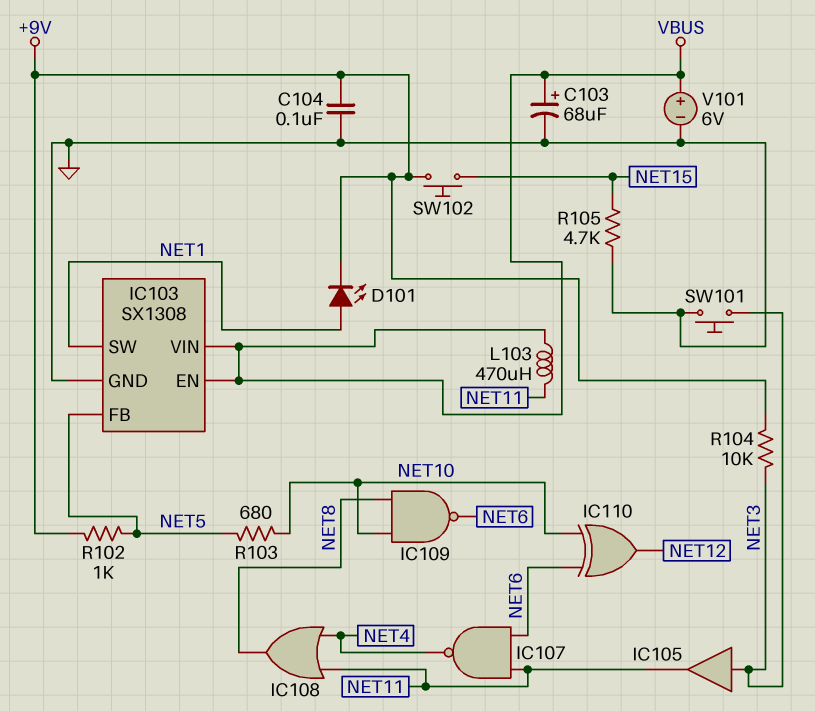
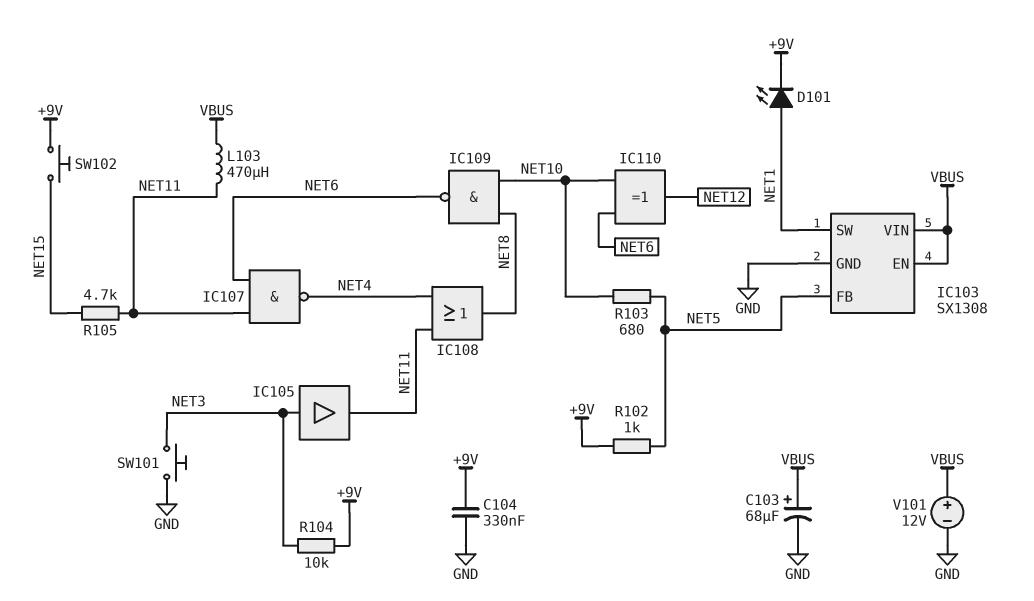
C104: 100nF (+9V, GND) -> 330nF (+9V, GND)
R105: 4.7k (GND, NET15) -> 4.7k (NET11, NET15)
V101: 6V (plus VBUS, minus GND) -> 12V (plus VBUS, minus GND)

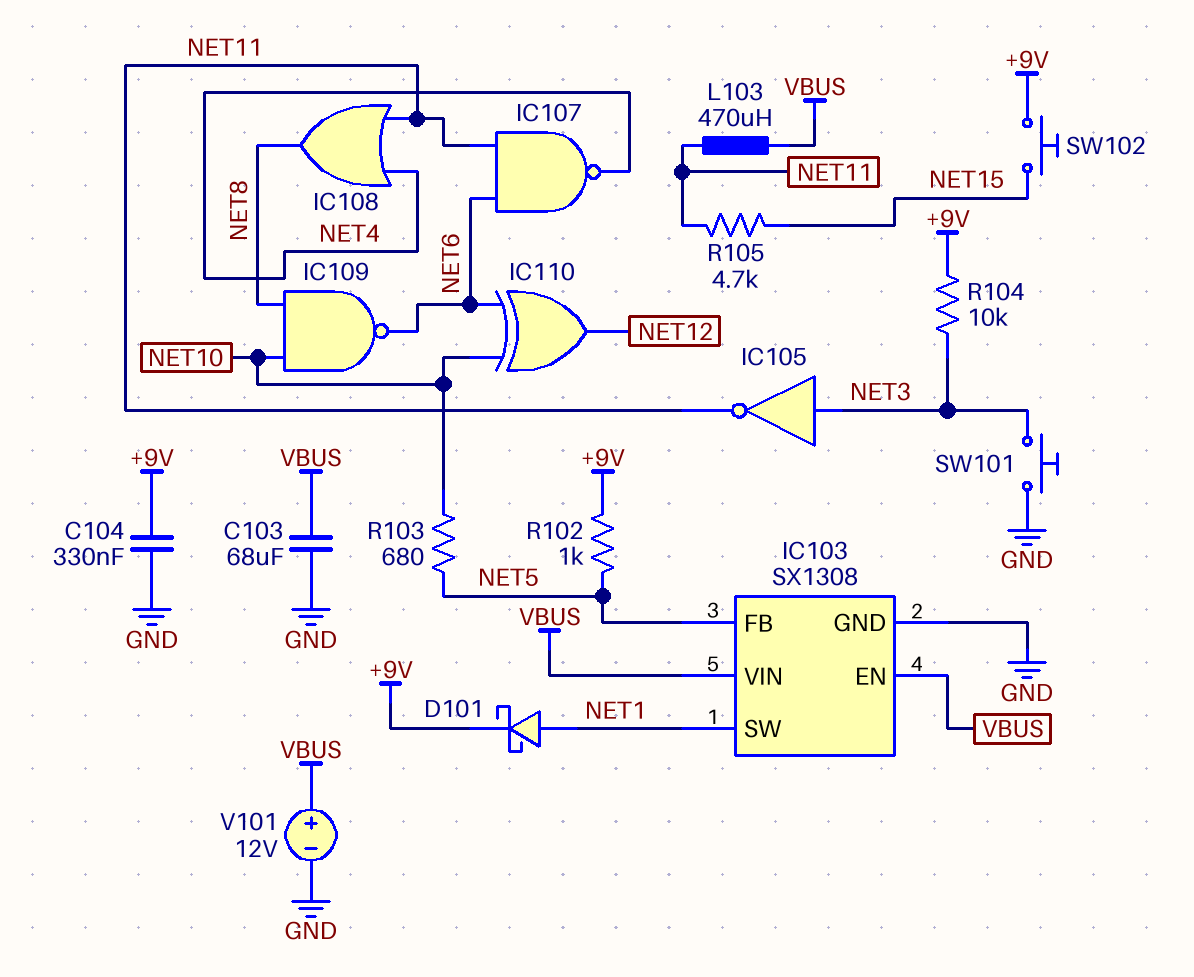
C103: 68uF (plus VBUS, minus GND) -> 68uF (GND, VBUS)
D101: LED (A NET1, K +9V) -> schottky (A NET1, K +9V)
IC105: buffer (in NET3, out NET11) -> NOT (in NET3, out NET11)

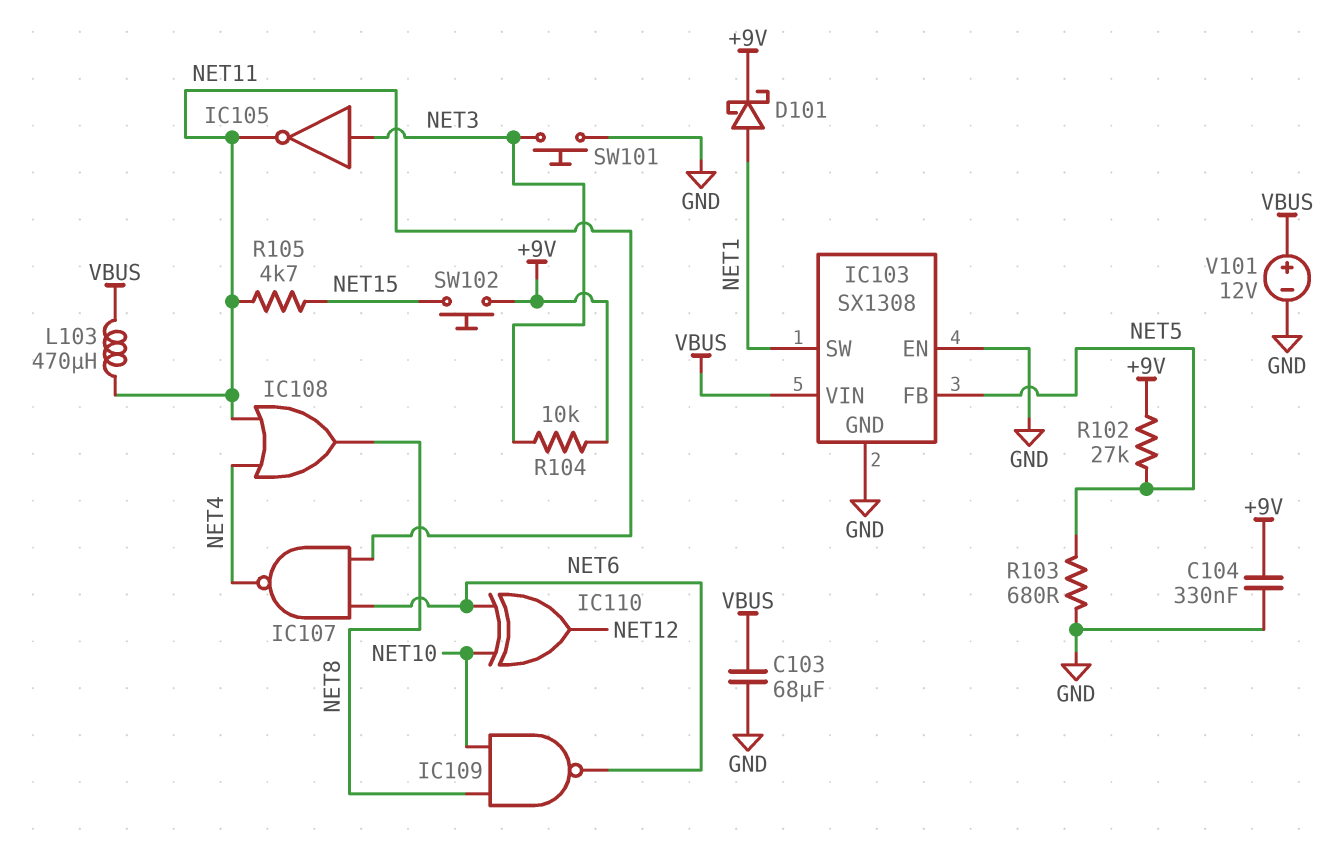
IC103 pin EN: VBUS -> GND
R102: 1k (+9V, NET5) -> 27k (+9V, NET5)
R103: 680 (NET5, NET10) -> 680 (GND, NET5)

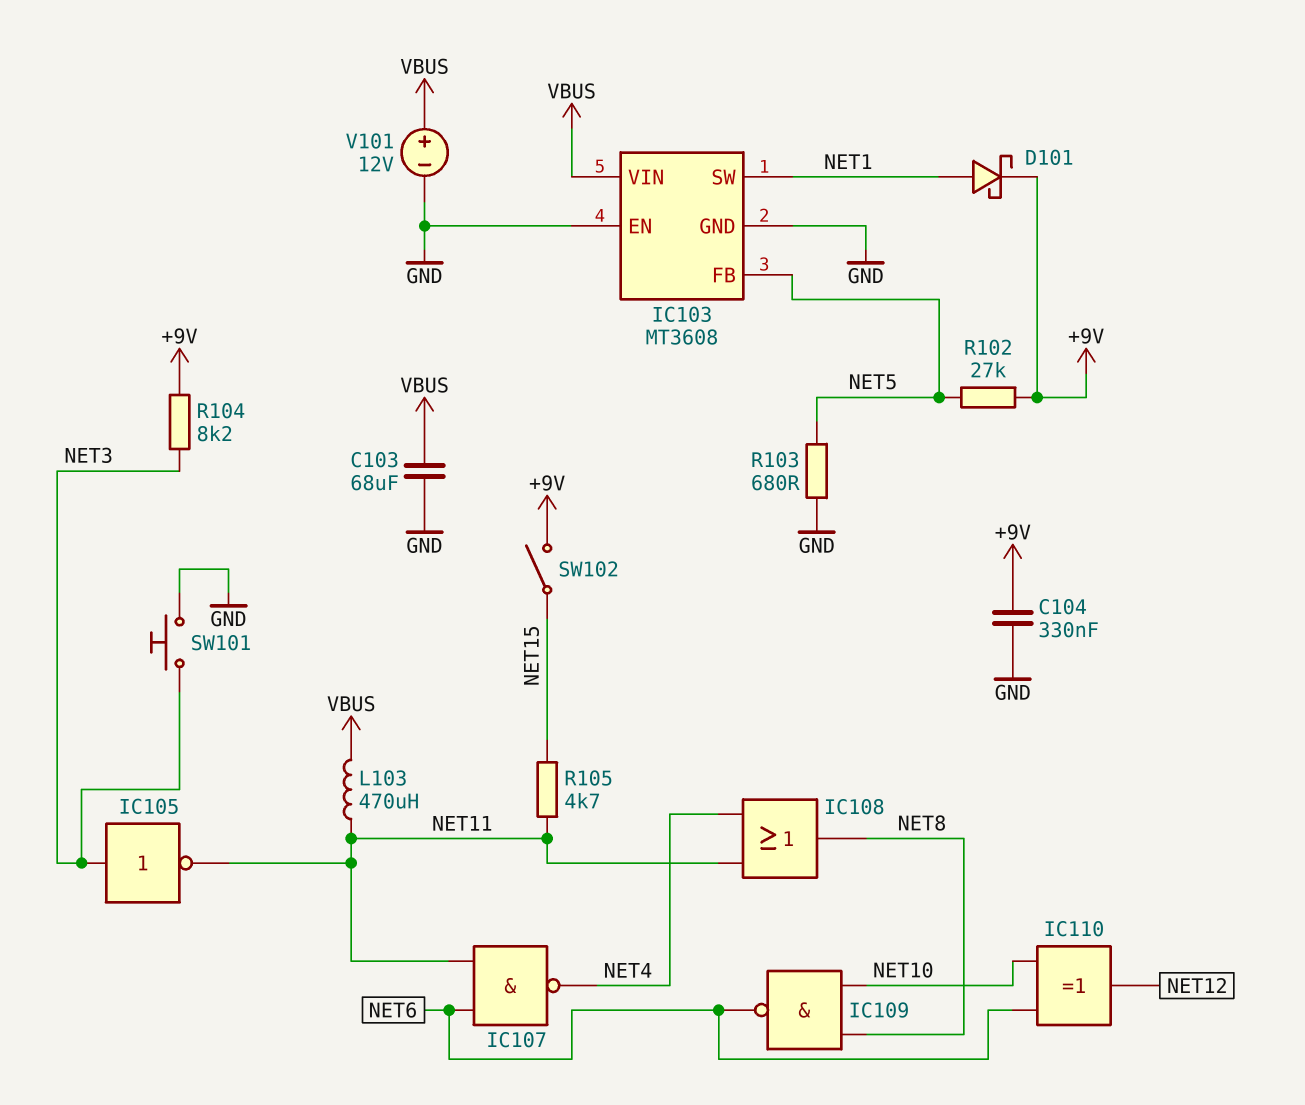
IC103: SX1308 -> MT3608
R104: 10k (+9V, NET3) -> 8.2k (+9V, NET3)
SW102: button (+9V, NET15) -> switch (+9V, NET15)

